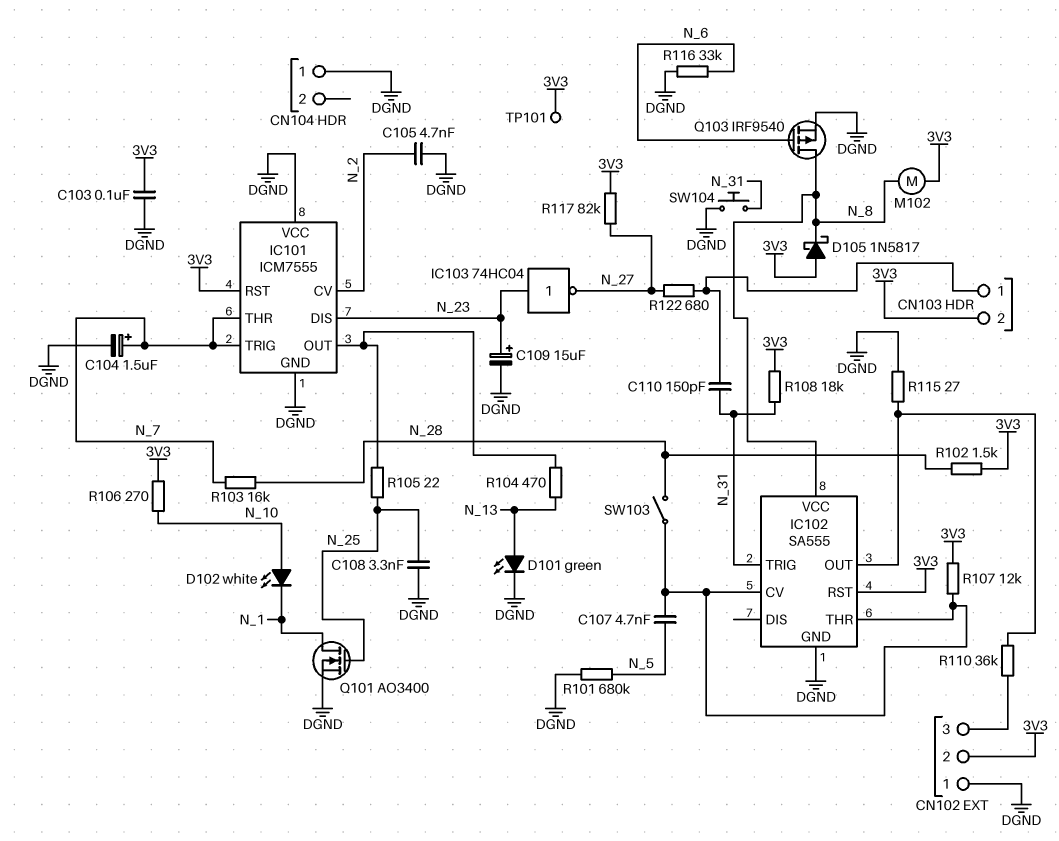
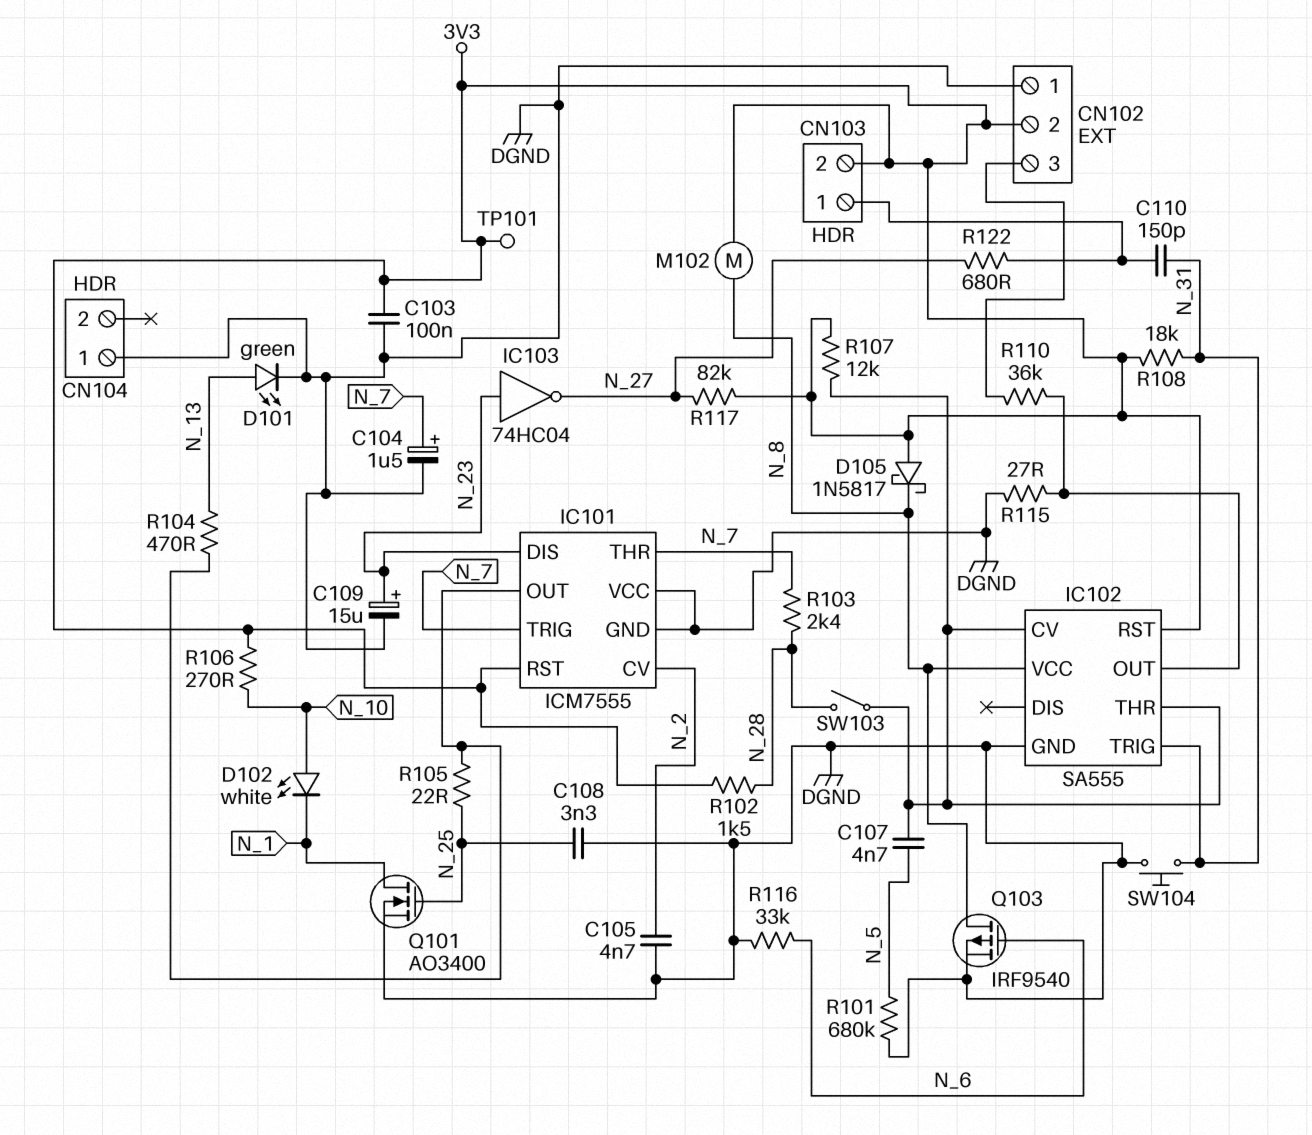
R103: 16k (N_7, N_28) -> 2.4k (N_7, N_28)

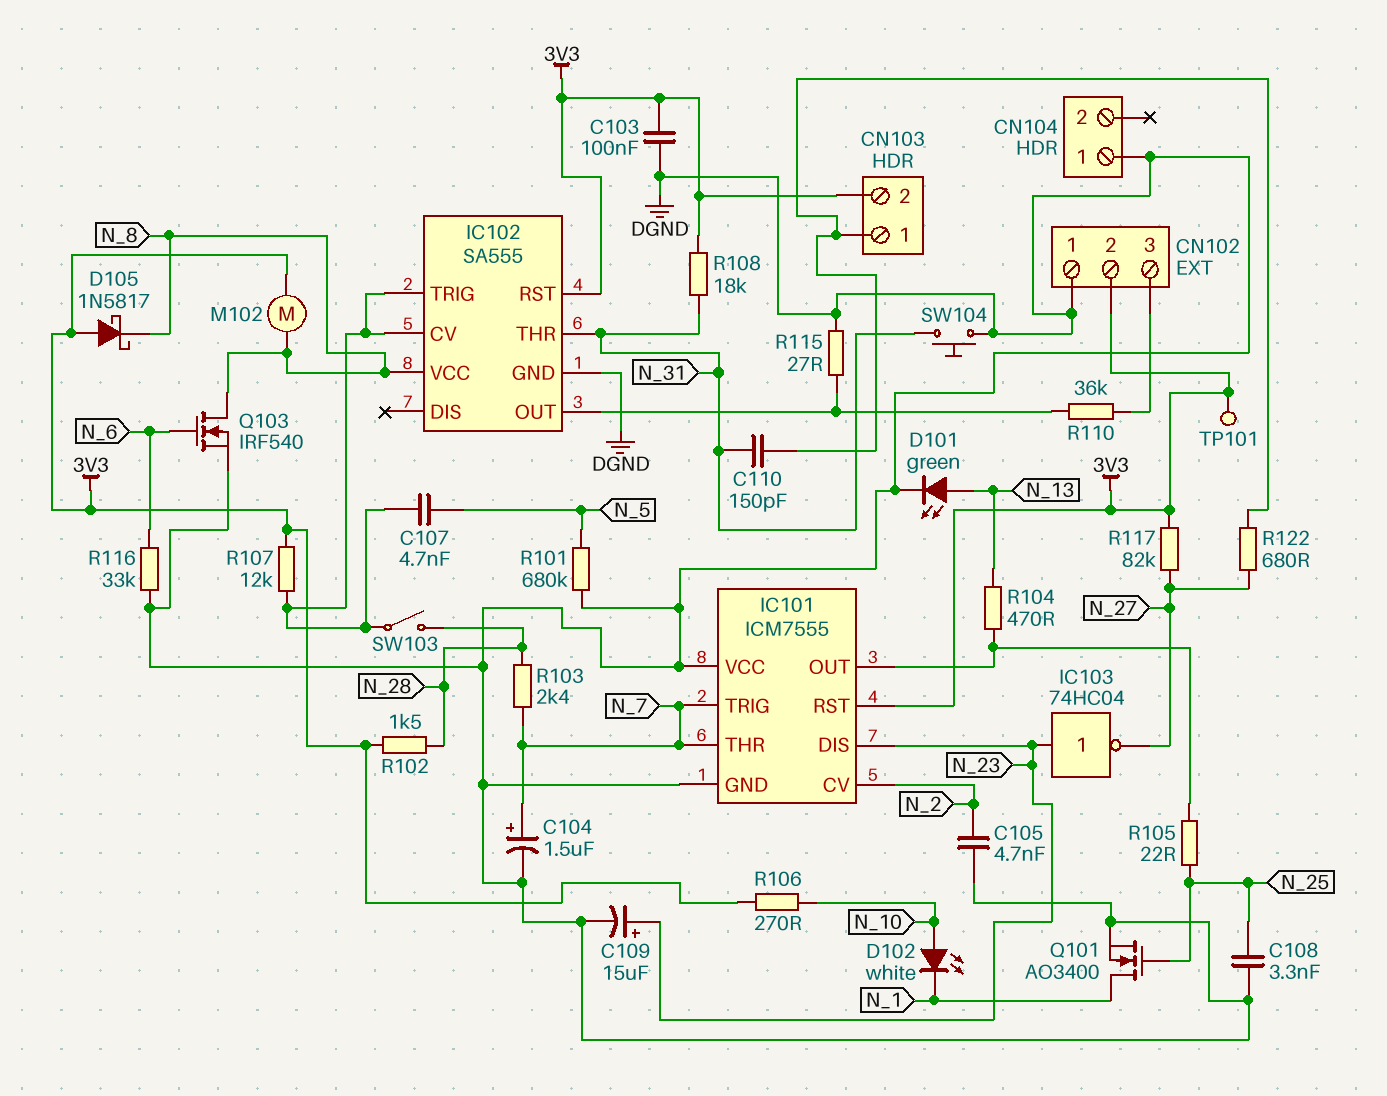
IC102 pin THR: IC102/CV -> N_31
IC102 pin TRIG: N_31 -> IC102/CV
Q103: PMOS IRF9540 (G N_6, D N_8, S DGND) -> NMOS IRF540 (G N_6, D N_8, S DGND)

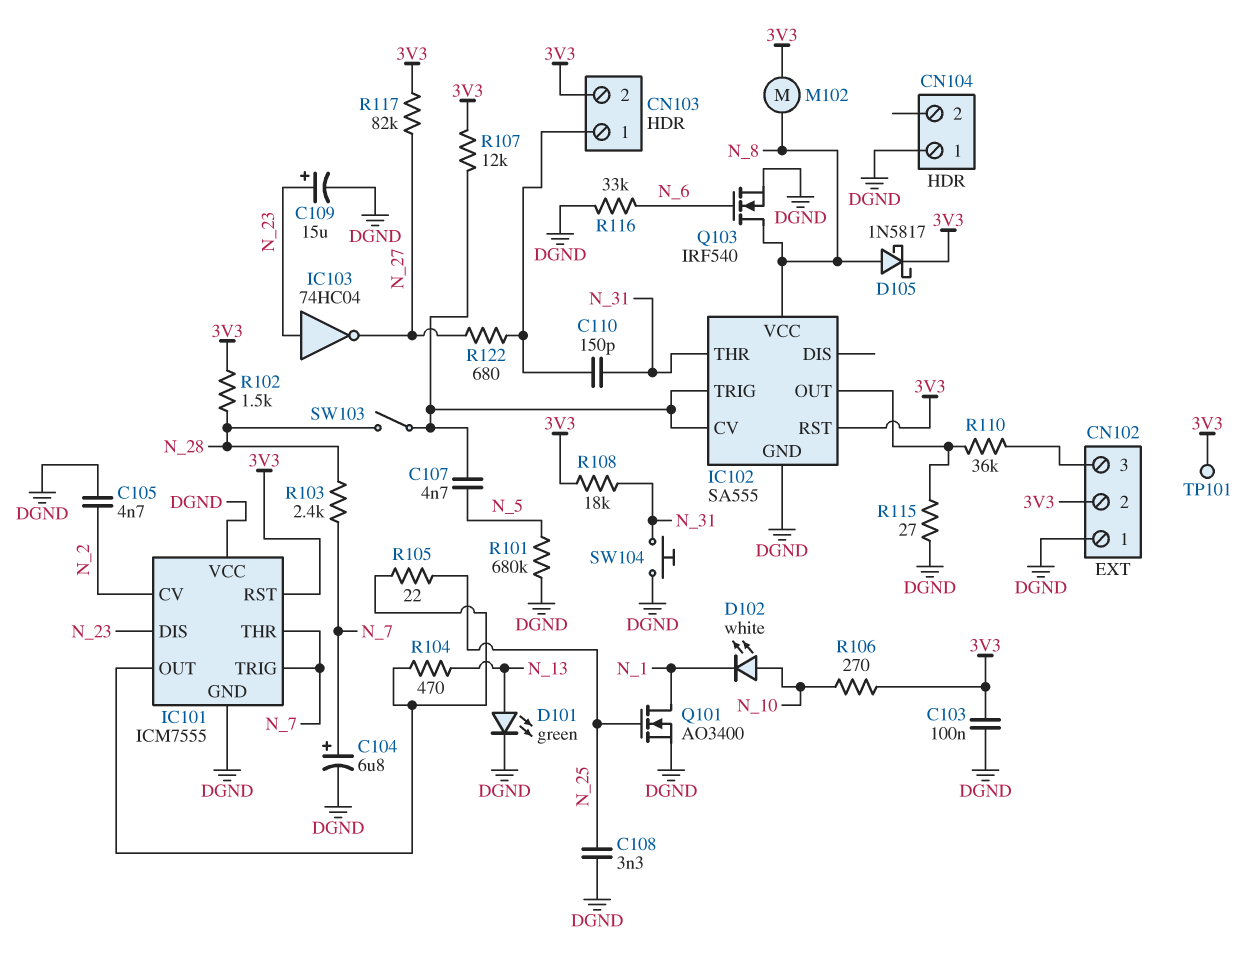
C104: 1.5uF (plus N_7, minus DGND) -> 6.8uF (plus N_7, minus DGND)
D105: schottky 1N5817 (A 3V3, K N_8) -> schottky 1N5817 (A N_8, K 3V3)

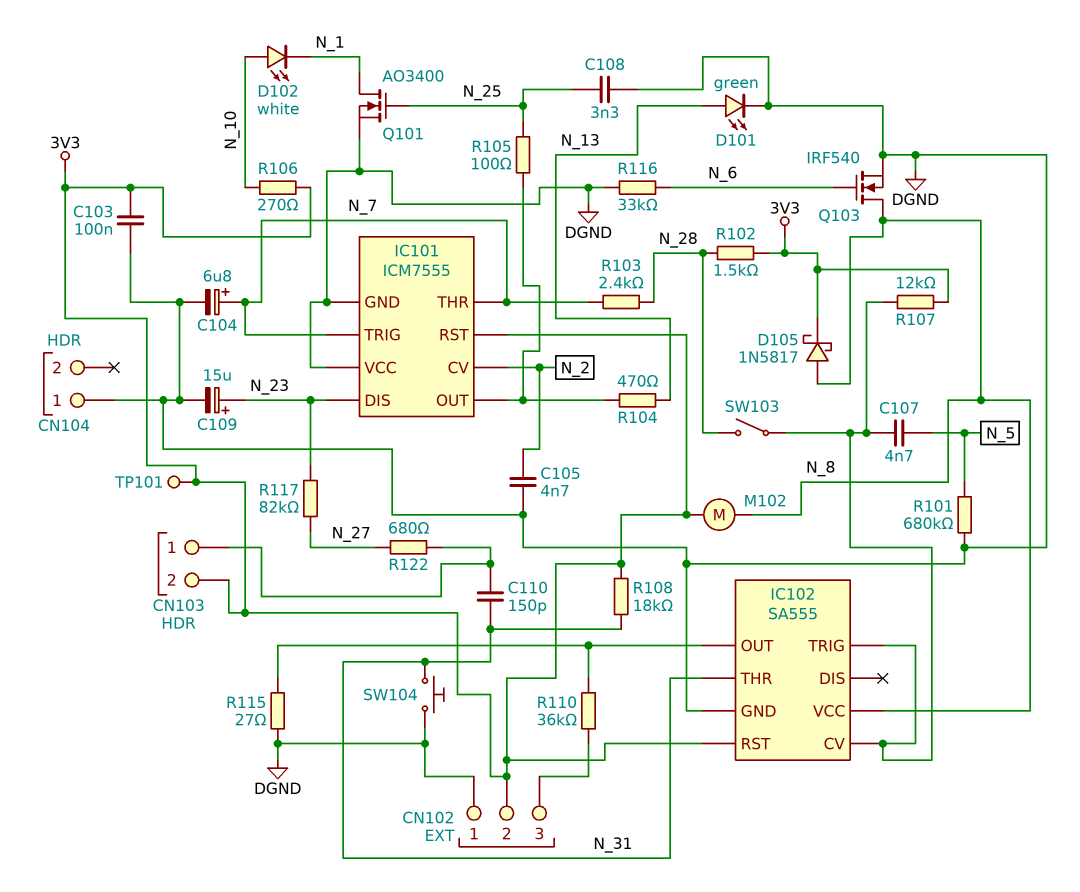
IC103: NOT 74HC04 (in N_23, out N_27) -> none
R105: 22 (IC101/OUT, N_25) -> 100 (IC101/OUT, N_25)
R117: 82k (3V3, N_27) -> 82k (N_23, N_27)

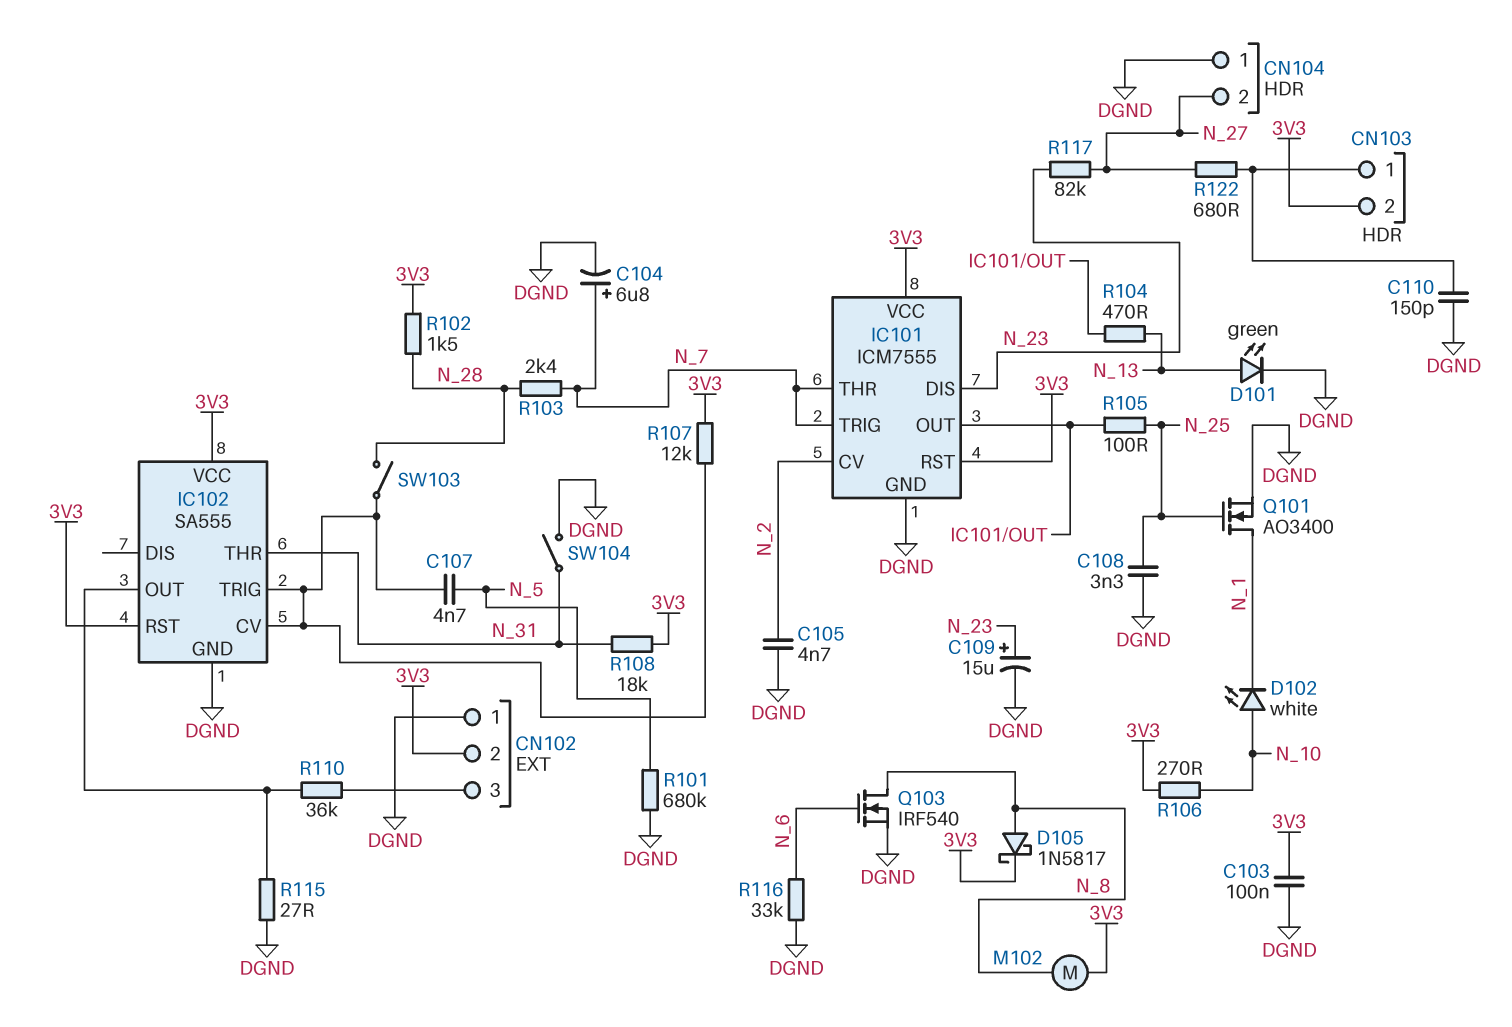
C110: 150pF (CN103/1, N_31) -> 150pF (CN103/1, DGND)
CN104 pin 2: none -> N_27
IC101 pin VCC: DGND -> 3V3
IC102 pin VCC: N_8 -> 3V3
SW104: button (DGND, N_31) -> switch (DGND, N_31)
TP101: test point (3V3) -> none

